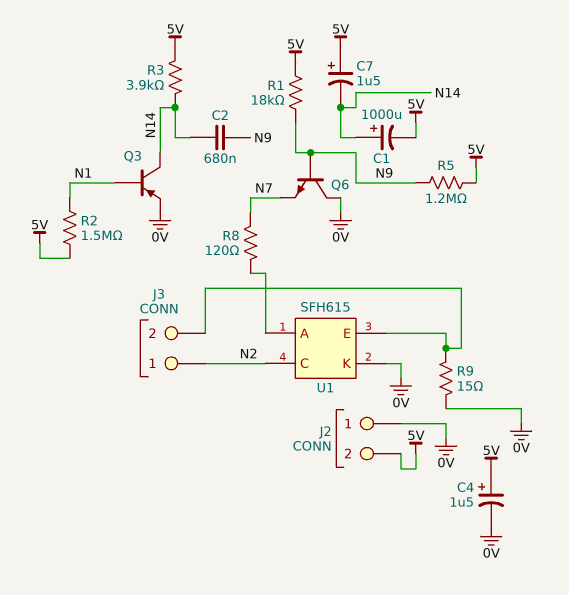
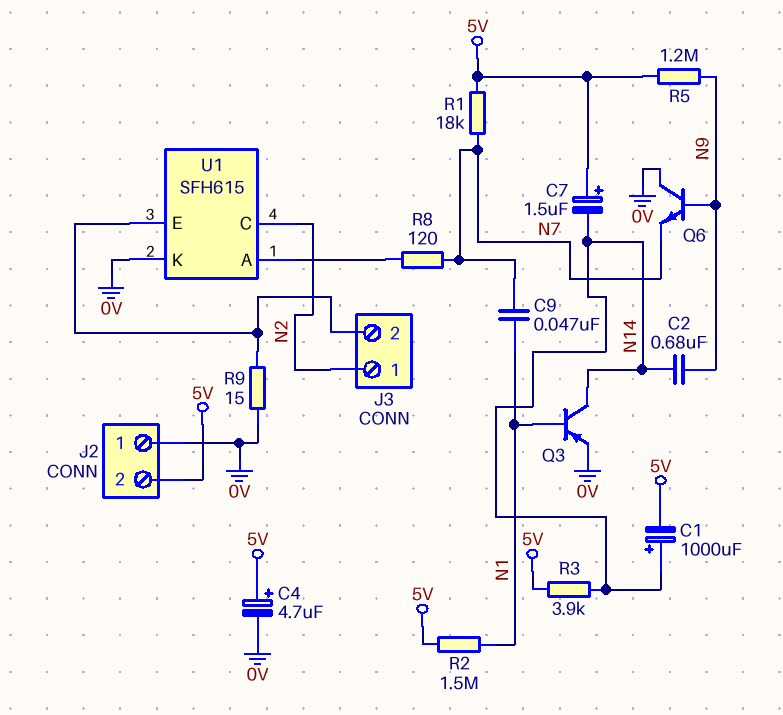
C4: 1.5uF (plus 5V, minus 0V) -> 4.7uF (plus 5V, minus 0V)
C9: none -> 47nF (N1, N7)
R1: 18k (5V, N9) -> 18k (5V, N7)

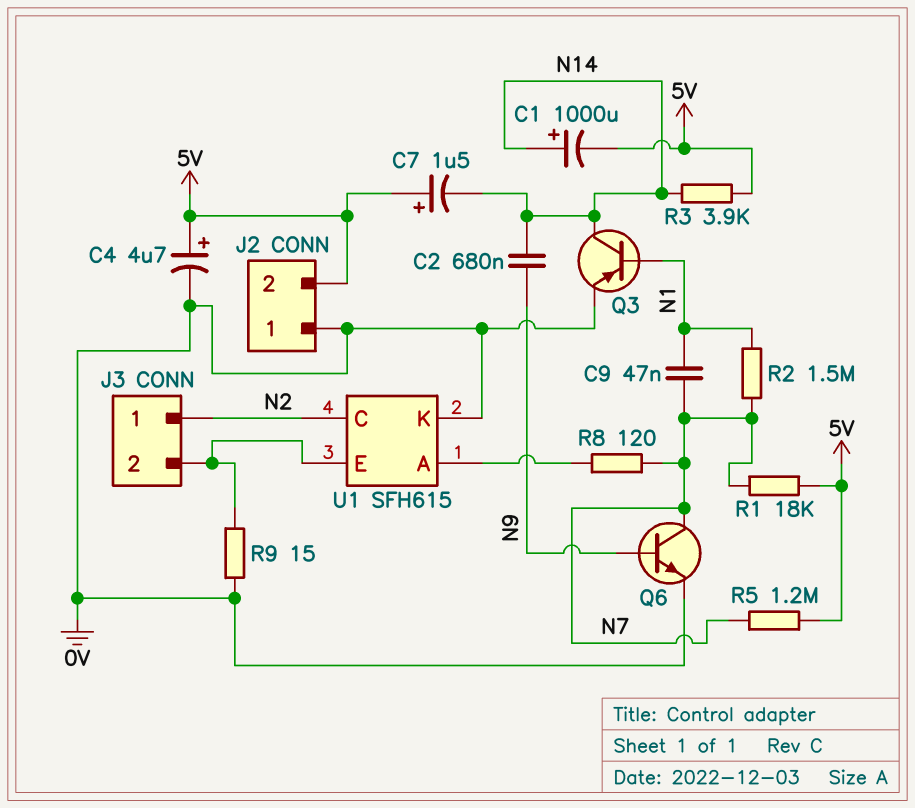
Q6: NPN (B N9, C 0V, E N7) -> NPN (B N9, C N7, E 0V)
R2: 1.5M (5V, N1) -> 1.5M (N1, N7)
R5: 1.2M (5V, N9) -> 1.2M (5V, N7)

